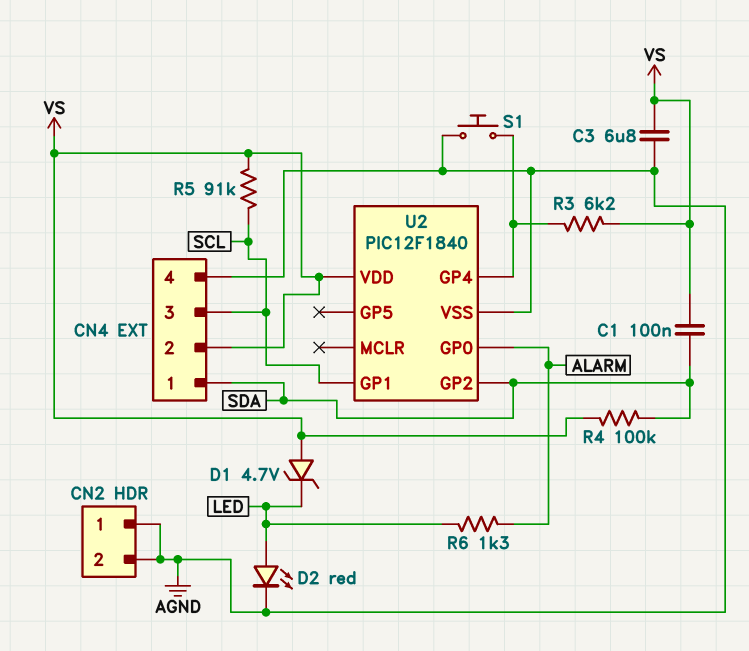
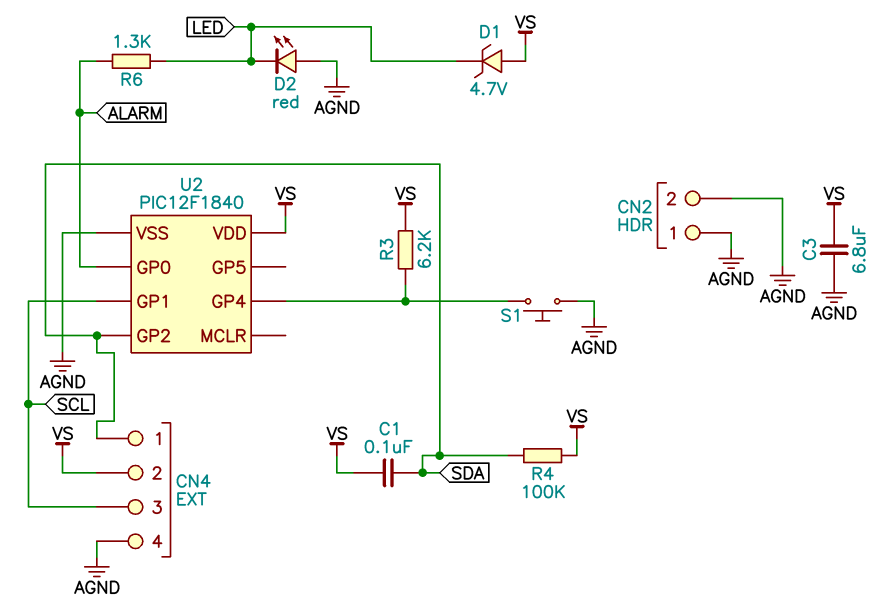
D2: LED red (A LED, K AGND) -> LED red (A AGND, K LED)
R5: 91k (SCL, VS) -> none

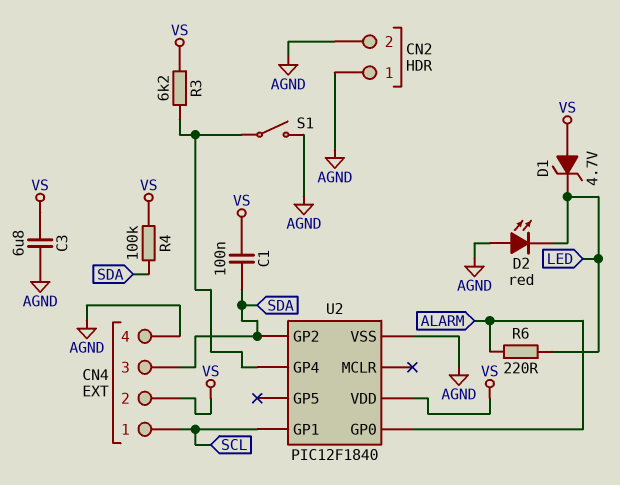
CN4 pin 1: SDA -> SCL
CN4 pin 3: SCL -> SDA
R6: 1.3k (ALARM, LED) -> 220 (ALARM, LED)
S1: button (AGND, U2/GP4) -> switch (AGND, U2/GP4)

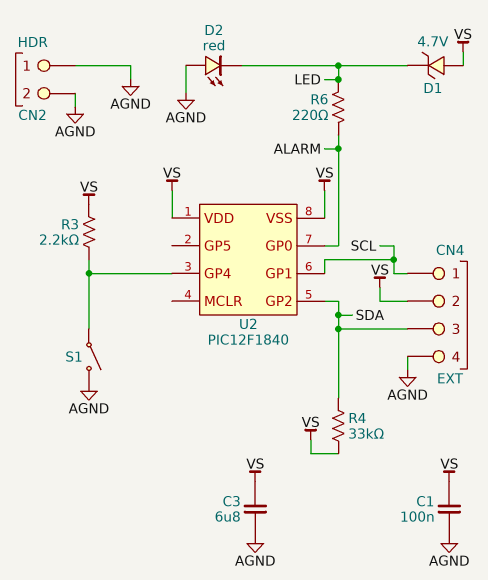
C1: 100nF (SDA, VS) -> 100nF (AGND, VS)
R3: 6.2k (U2/GP4, VS) -> 2.2k (U2/GP4, VS)
R4: 100k (SDA, VS) -> 33k (SDA, VS)
U2 pin VSS: AGND -> VS

